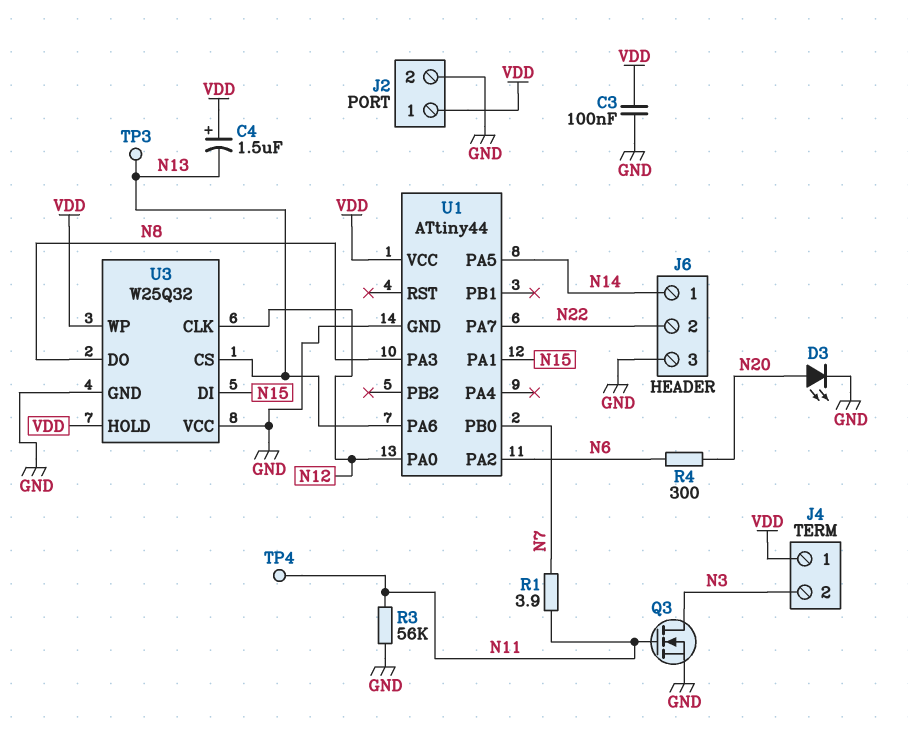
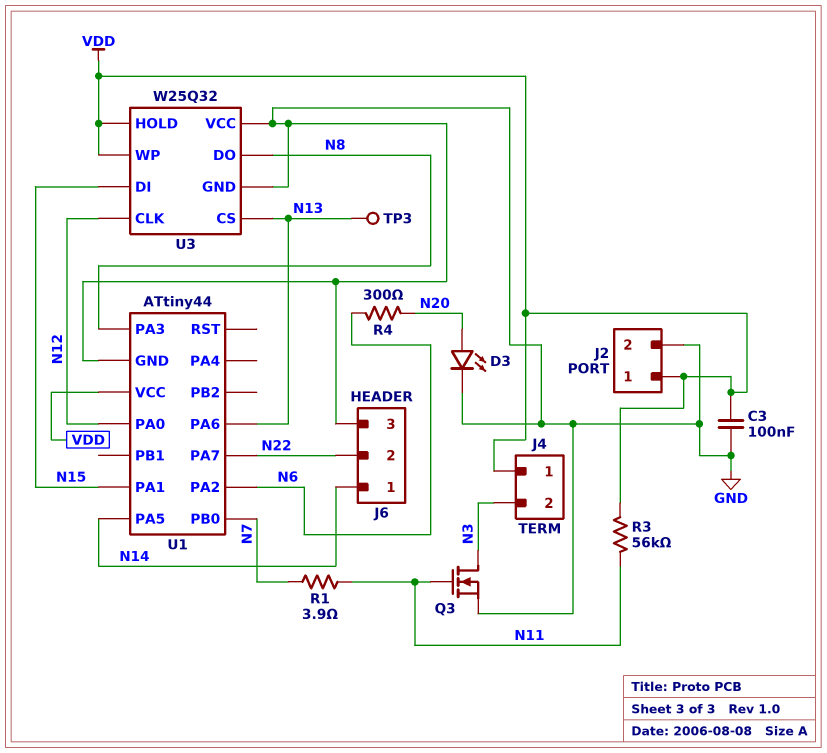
C4: 1.5uF (plus VDD, minus N13) -> none
R3: 56k (GND, N11) -> 56k (N11, VDD)
TP4: test point (N11) -> none

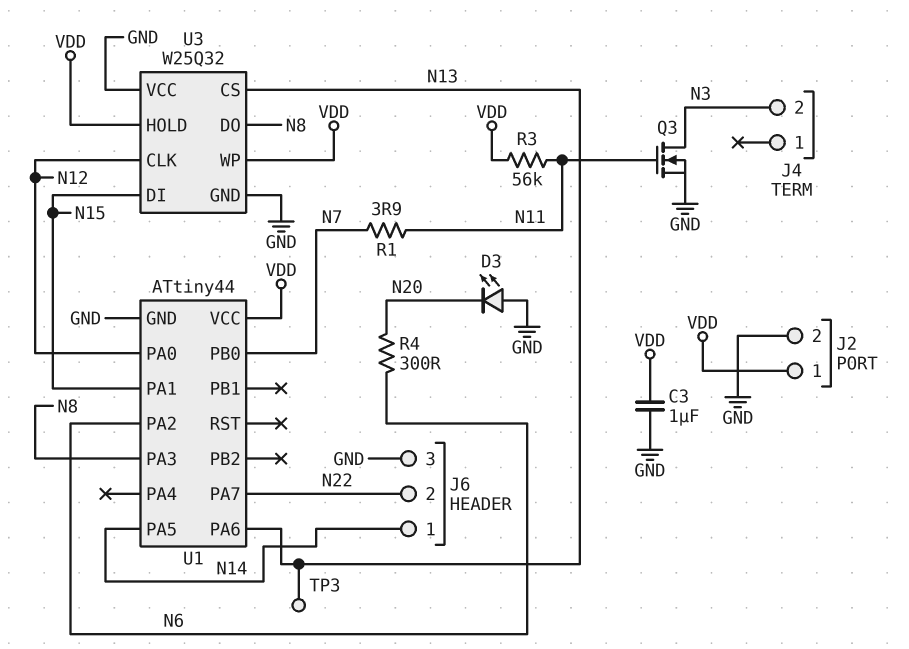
C3: 100nF (GND, VDD) -> 1uF (GND, VDD)
D3: LED (A N20, K GND) -> LED (A GND, K N20)
J4 pin 1: VDD -> none

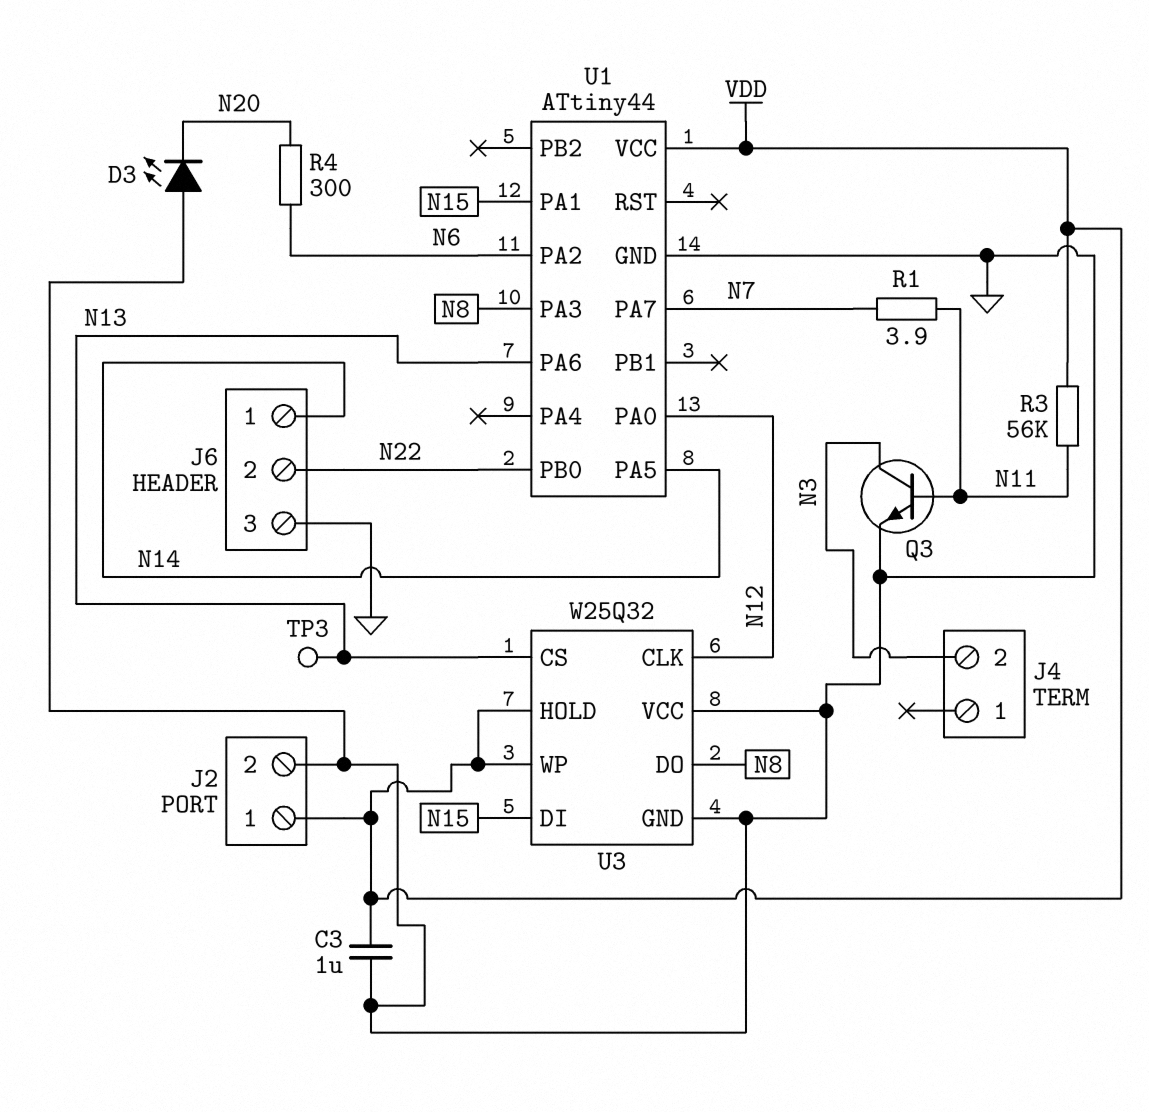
Q3: NMOS (G N11, D N3, S GND) -> NPN (B N11, C N3, E GND)
U1 pin PA7: N22 -> N7
U1 pin PB0: N7 -> N22

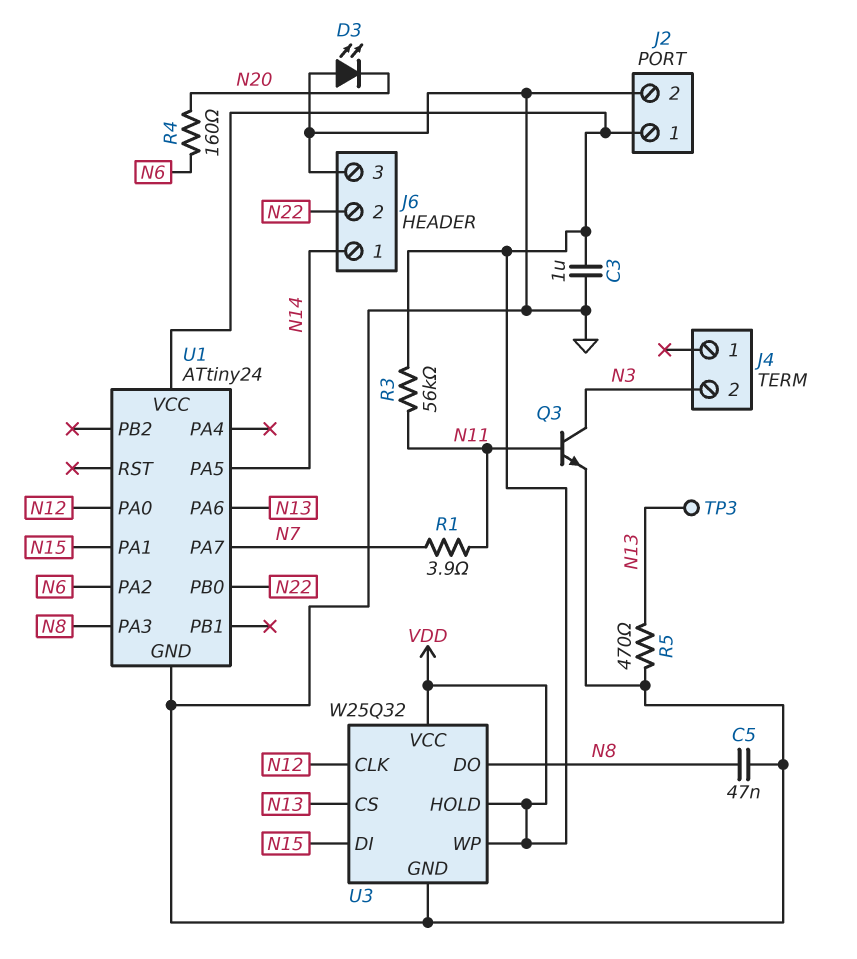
C5: none -> 47nF (GND, N8)
R4: 300 (N6, N20) -> 160 (N6, N20)
R5: none -> 470 (GND, N13)
U1: ATtiny44 -> ATtiny24
U3 pin VCC: GND -> VDD

